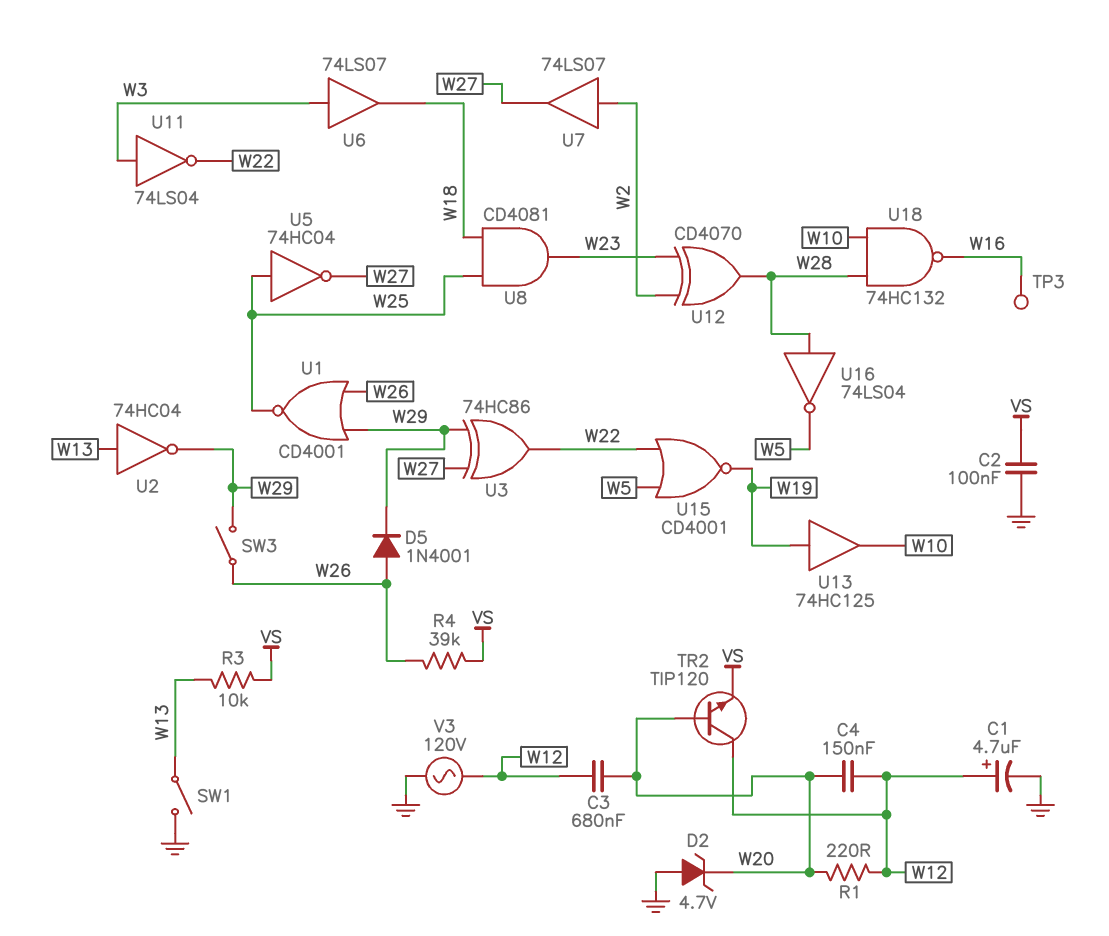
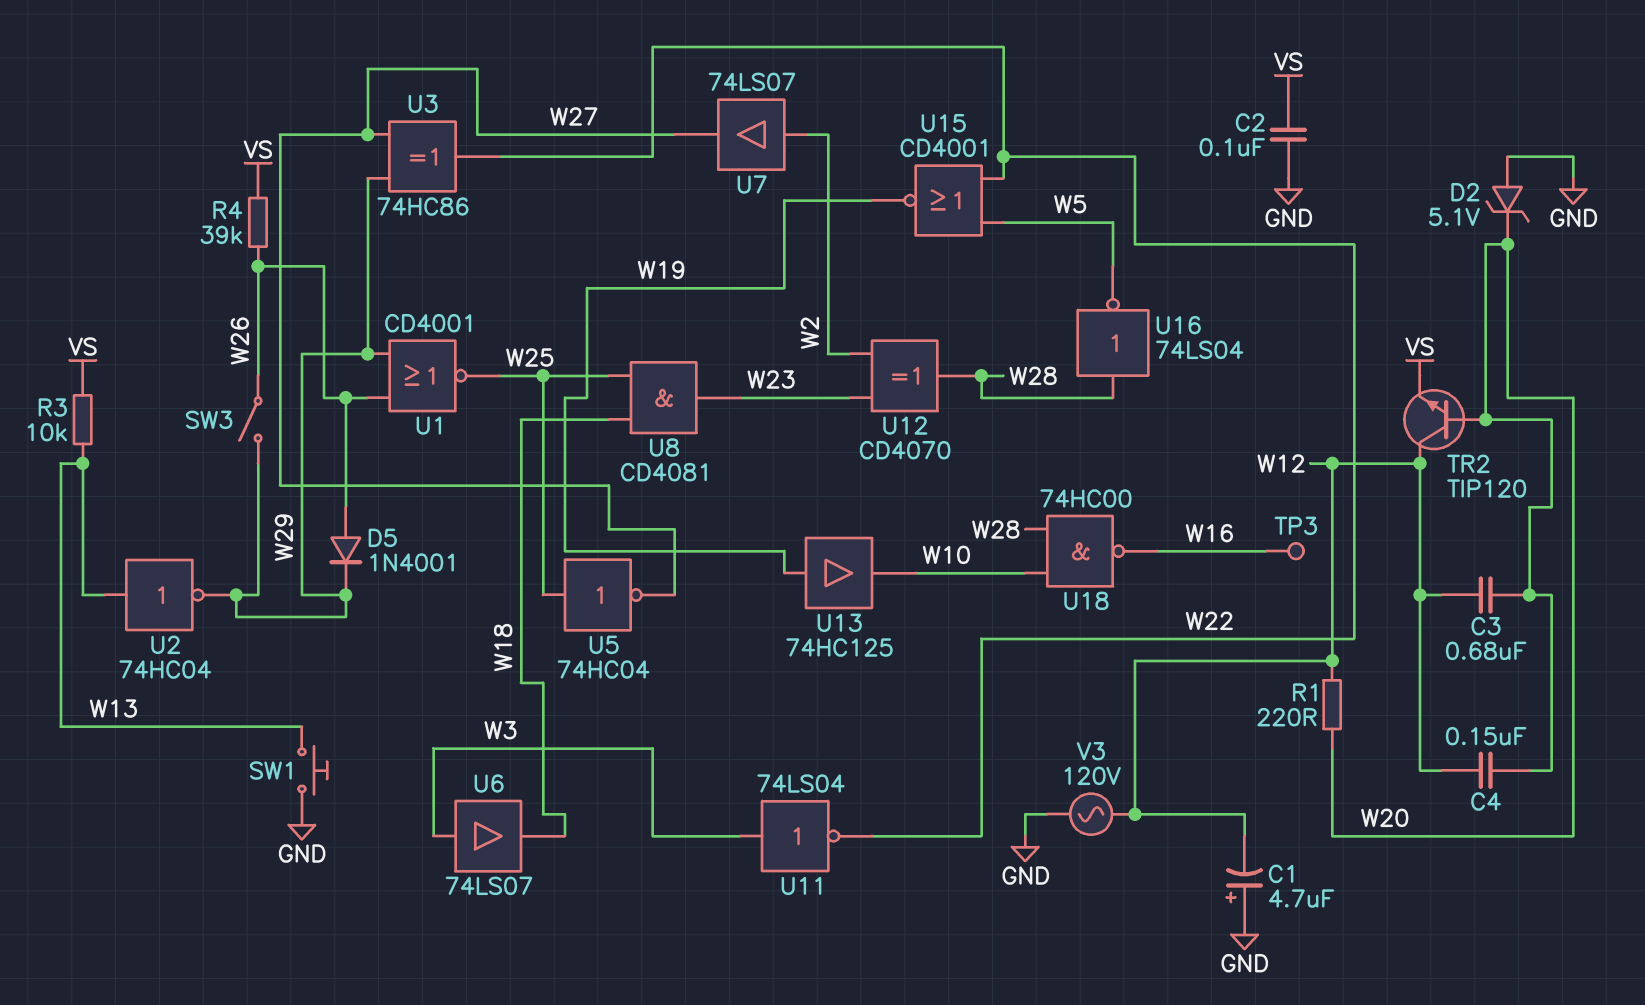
C1: 4.7uF (plus W12, minus GND) -> 4.7uF (plus GND, minus W12)
D2: zener 4.7V (A GND, K W20) -> zener 5.1V (A GND, K W20)
SW1: switch (GND, W13) -> button (GND, W13)
U18: NAND 74HC132 (in W10, in W28, out W16) -> NAND 74HC00 (in W10, in W28, out W16)

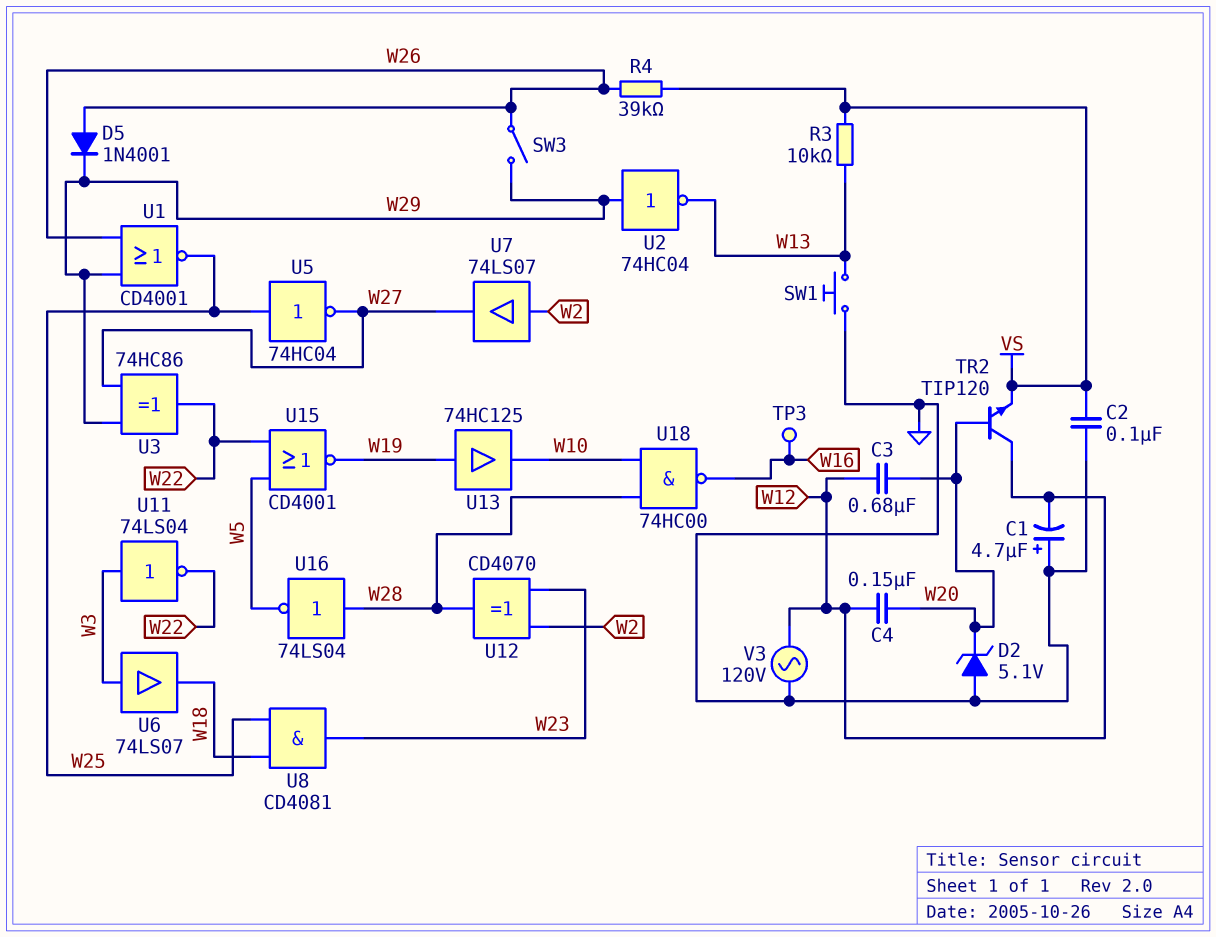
R1: 220 (W12, W20) -> none
U2: NOT 74HC04 (in W13, out W29) -> NOT 74HC04 (in W29, out W13)

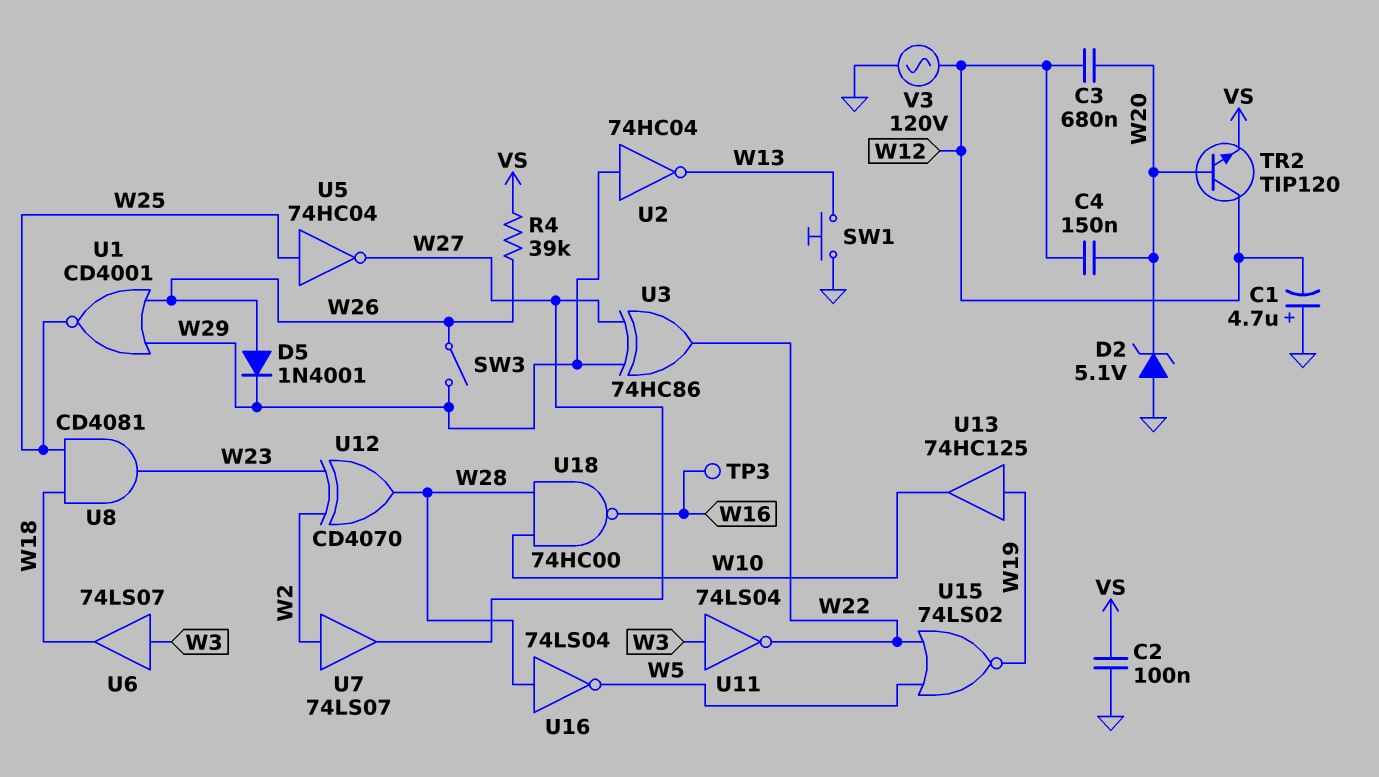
R3: 10k (VS, W13) -> none
U15: NOR CD4001 (in W5, in W22, out W19) -> NOR 74LS02 (in W5, in W22, out W19)

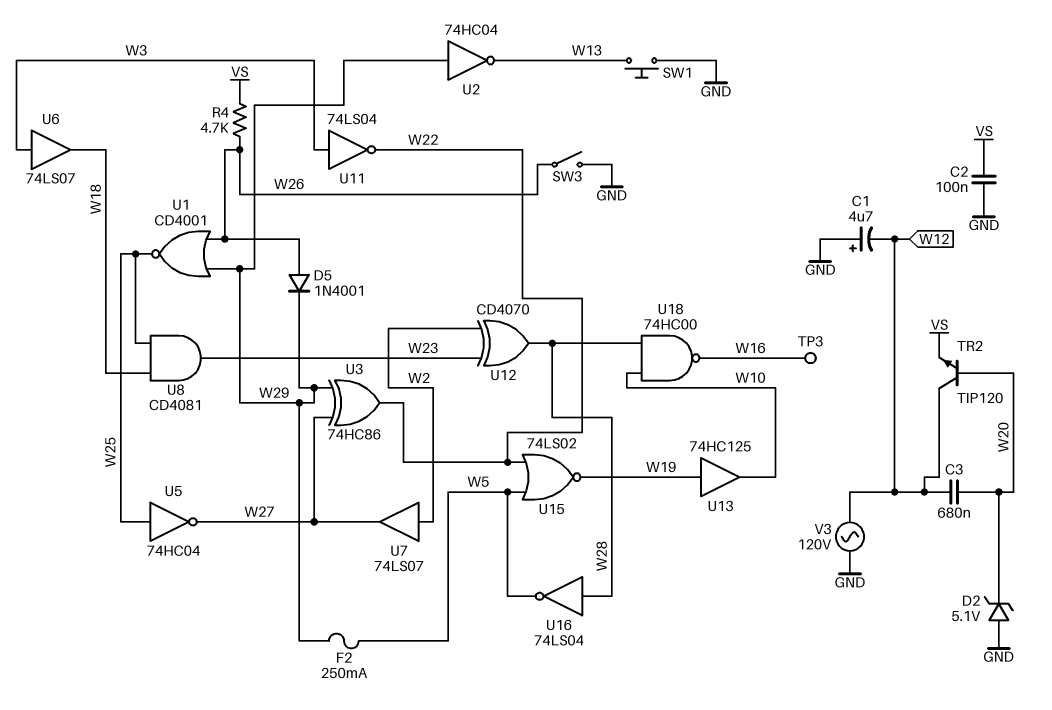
C4: 150nF (W12, W20) -> none
F2: none -> 250mA (W5, W29)
R4: 39k (VS, W26) -> 4.7k (VS, W26)
SW3: switch (W26, W29) -> switch (GND, W26)

